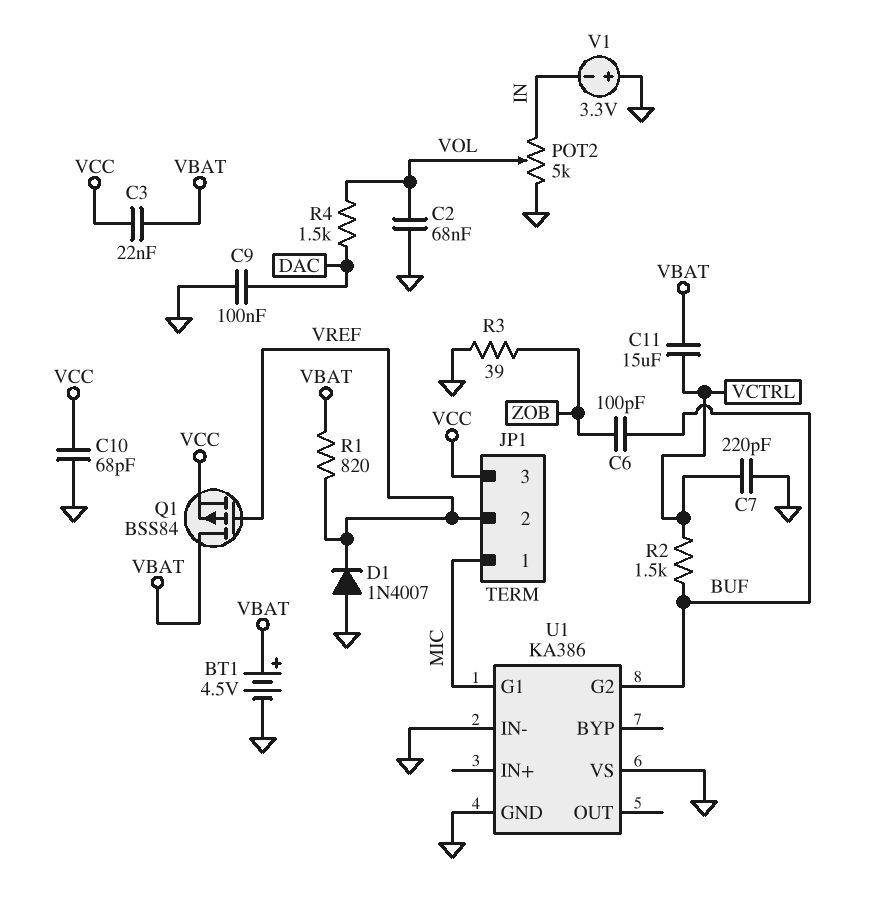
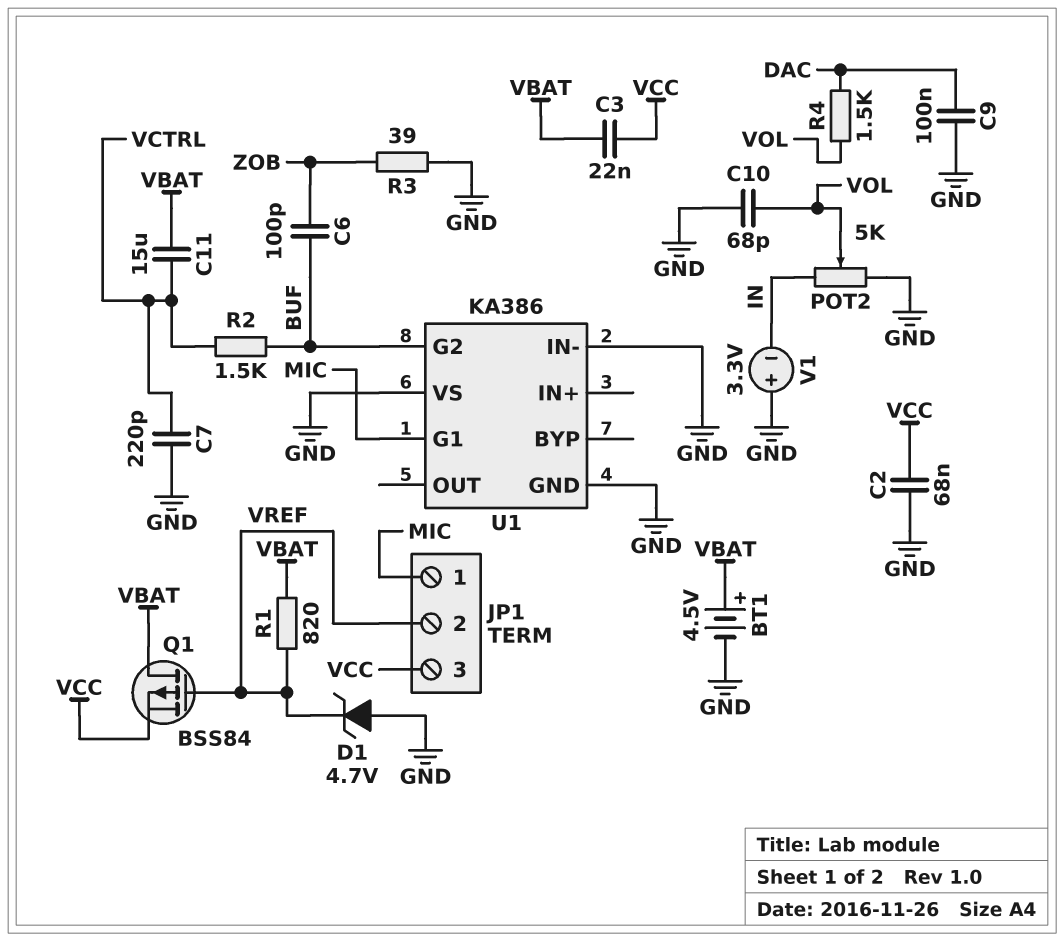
C2: 68nF (GND, VOL) -> 68nF (GND, VCC)
C10: 68pF (GND, VCC) -> 68pF (GND, VOL)
D1: diode 1N4007 (A GND, K VREF) -> zener 4.7V (A GND, K VREF)

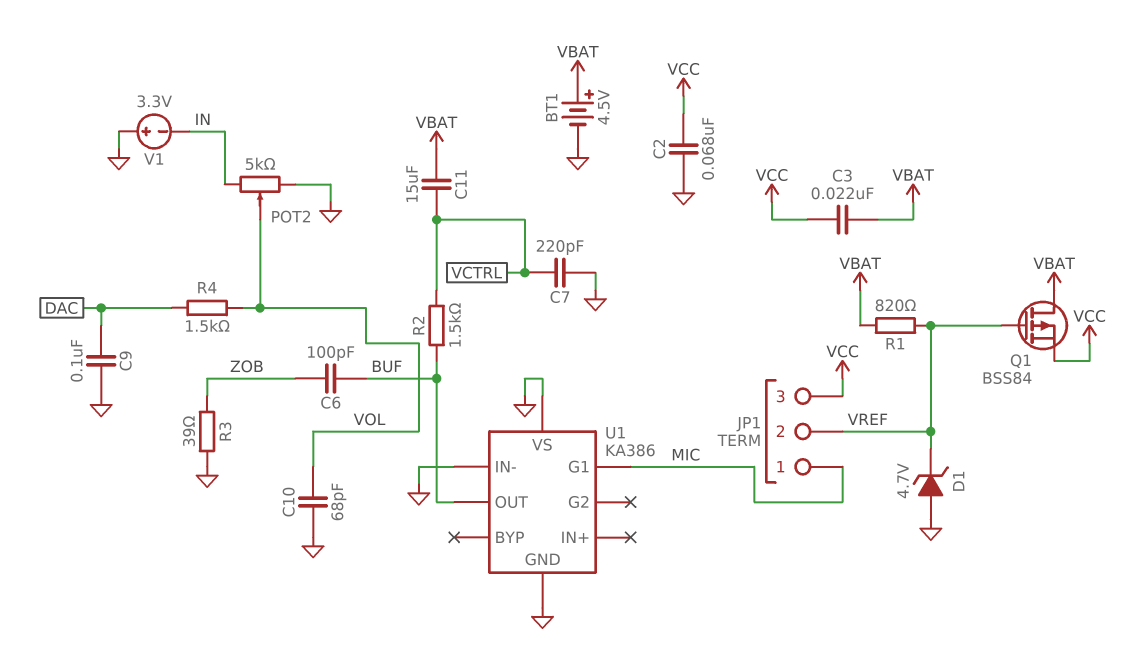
U1 pin G2: BUF -> none
U1 pin OUT: none -> BUF

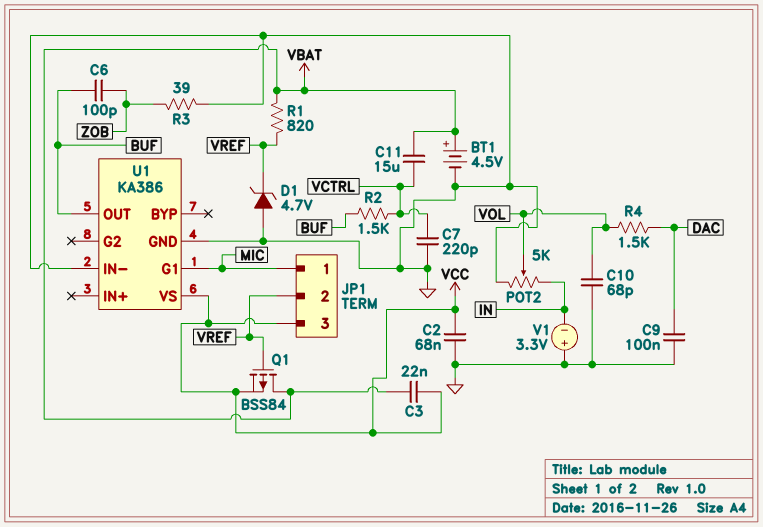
U1 pin VS: GND -> VCC

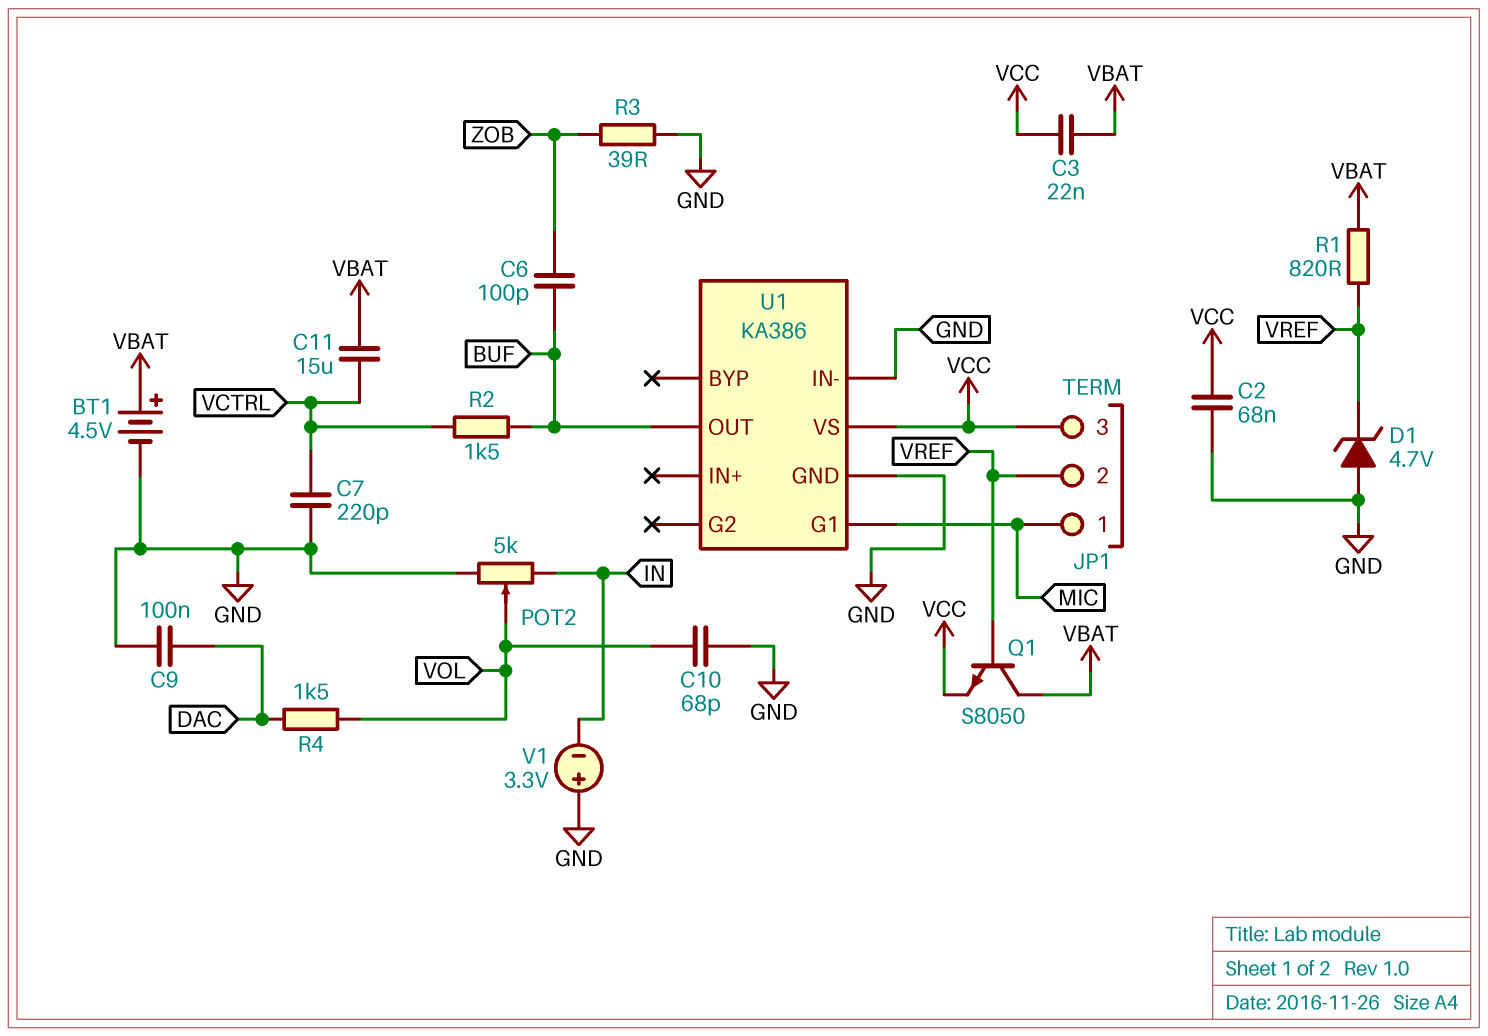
Q1: PMOS BSS84 (G VREF, D VBAT, S VCC) -> NPN S8050 (B VREF, C VBAT, E VCC)

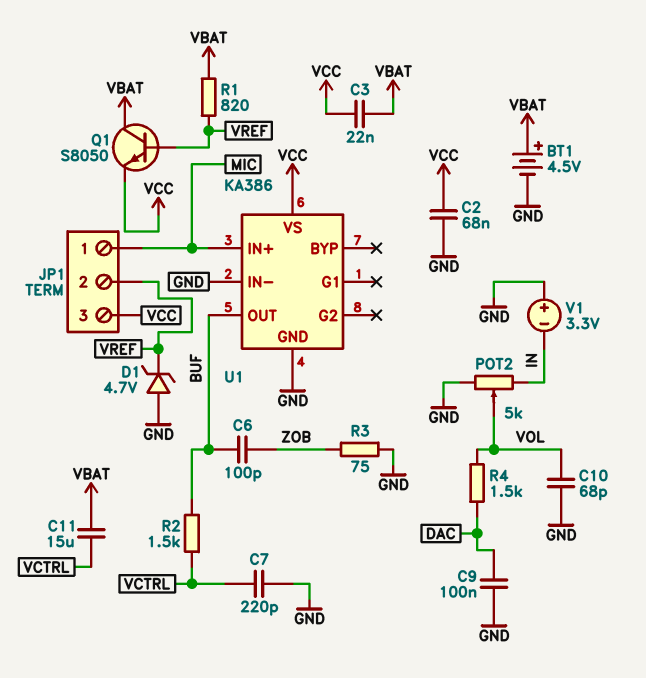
R3: 39 (GND, ZOB) -> 75 (GND, ZOB)
U1 pin G1: MIC -> none
U1 pin IN+: none -> MIC

